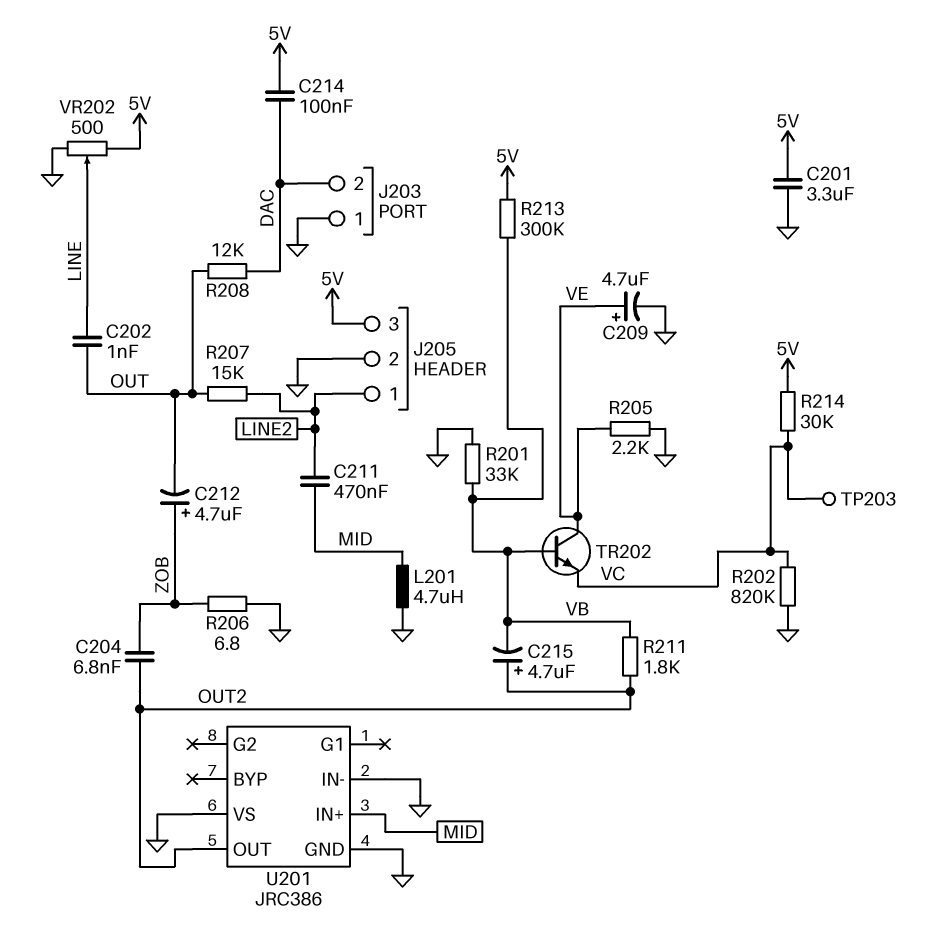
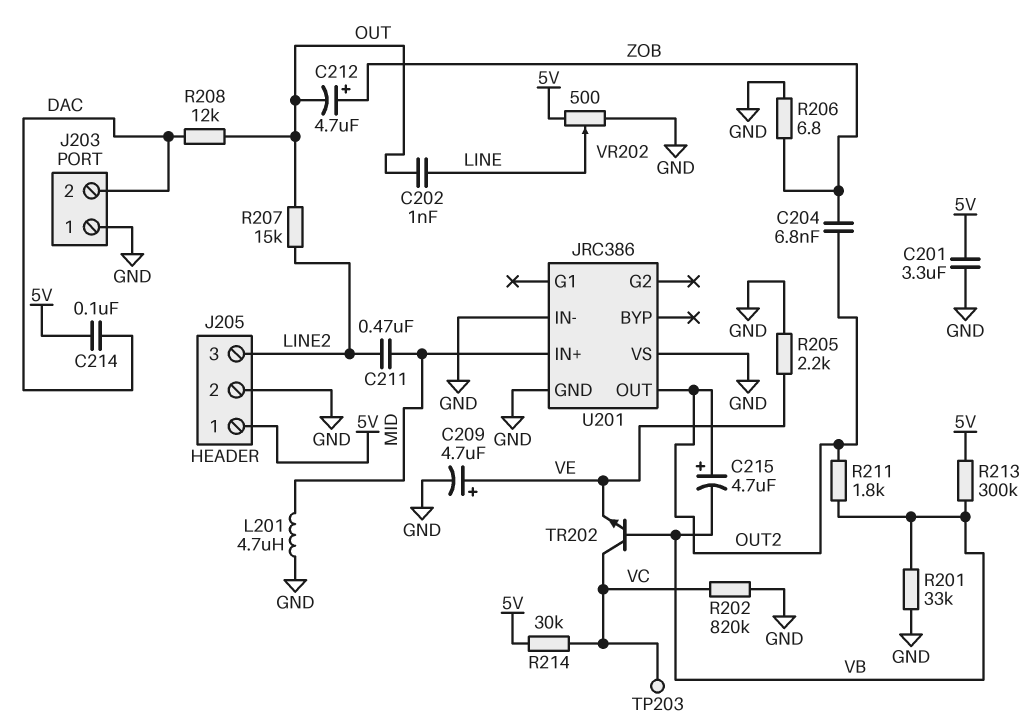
J205 pin 1: LINE2 -> 5V
J205 pin 3: 5V -> LINE2
TR202: NPN (B VB, C VE, E VC) -> NPN (B VB, C VC, E VE)

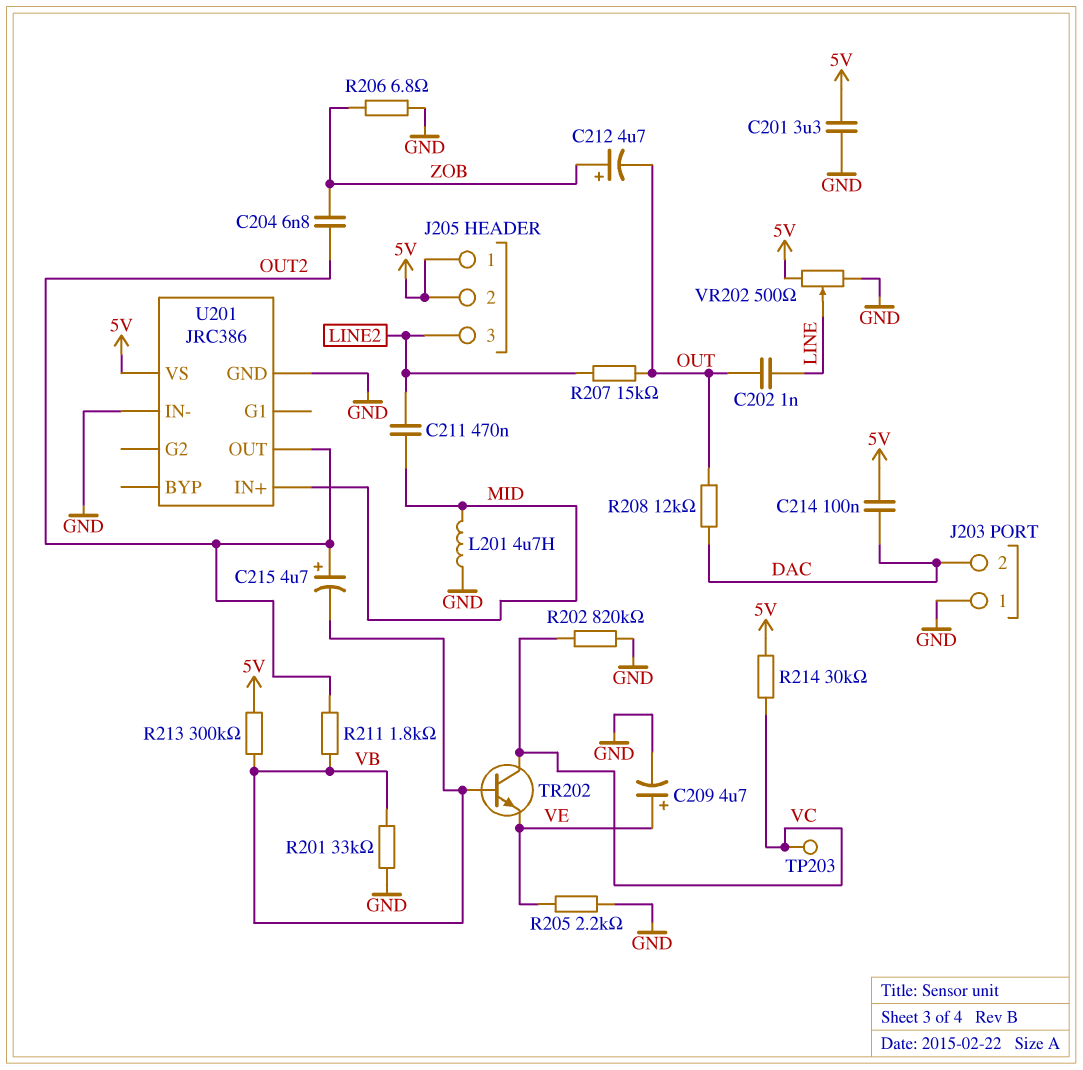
J205 pin 2: GND -> 5V
U201 pin VS: GND -> 5V

